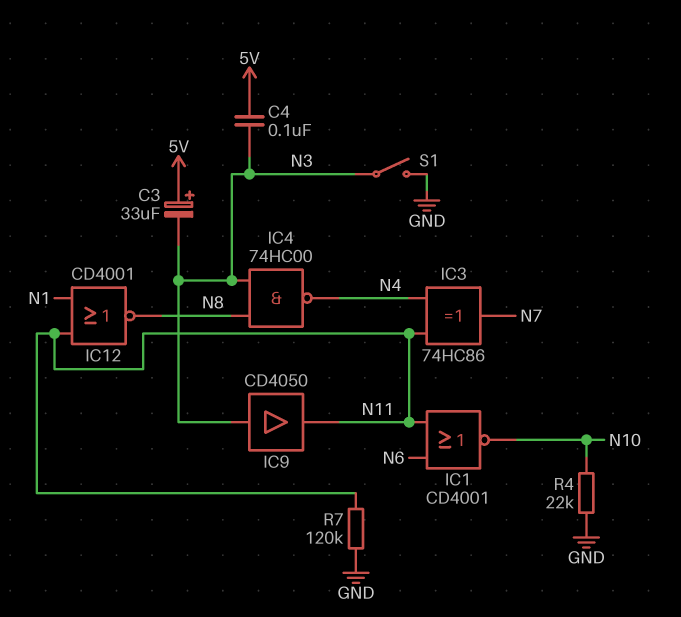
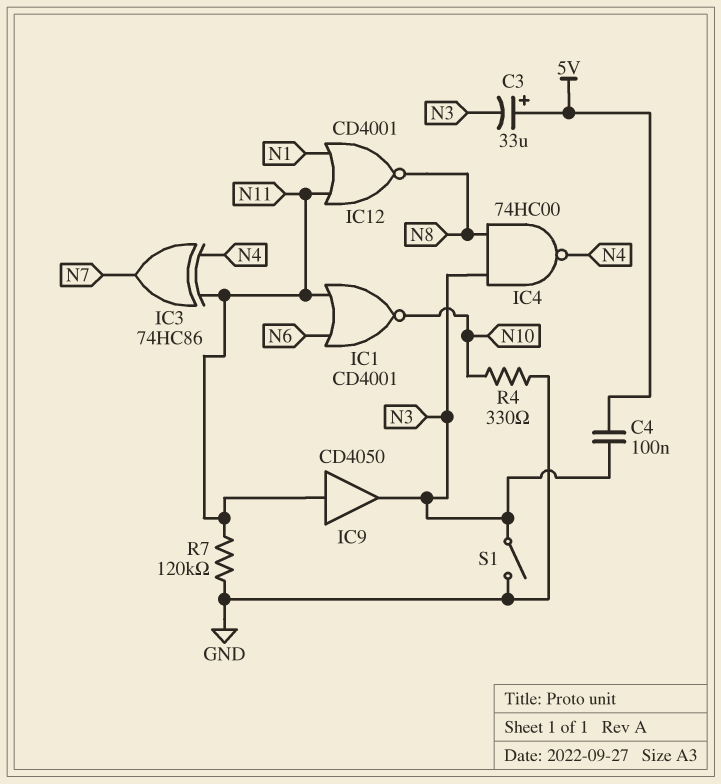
IC9: buffer CD4050 (in N3, out N11) -> buffer CD4050 (in N11, out N3)
R4: 22k (GND, N10) -> 330 (GND, N10)

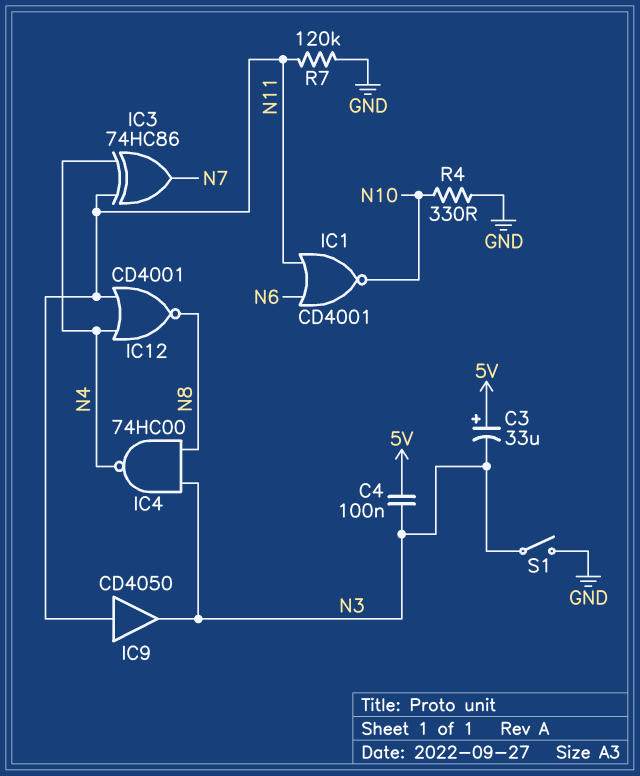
IC12: NOR CD4001 (in N1, in N11, out N8) -> NOR CD4001 (in N4, in N11, out N8)

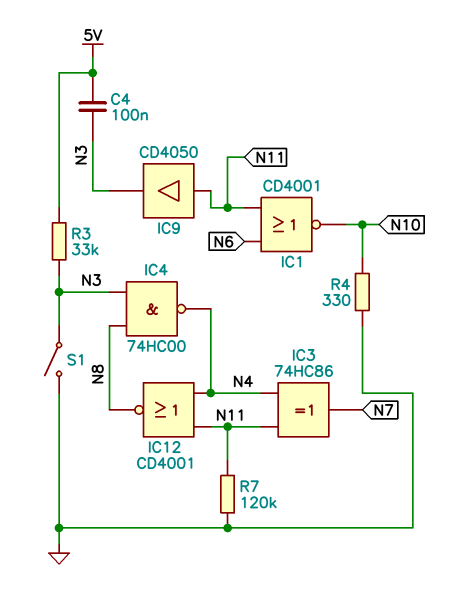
C3: 33uF (plus 5V, minus N3) -> none
R3: none -> 33k (5V, N3)

